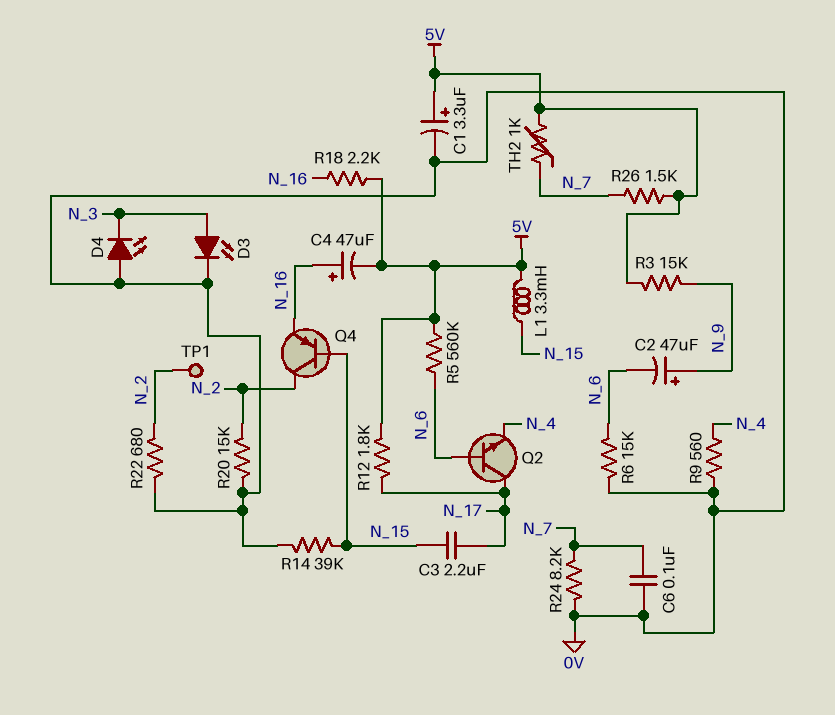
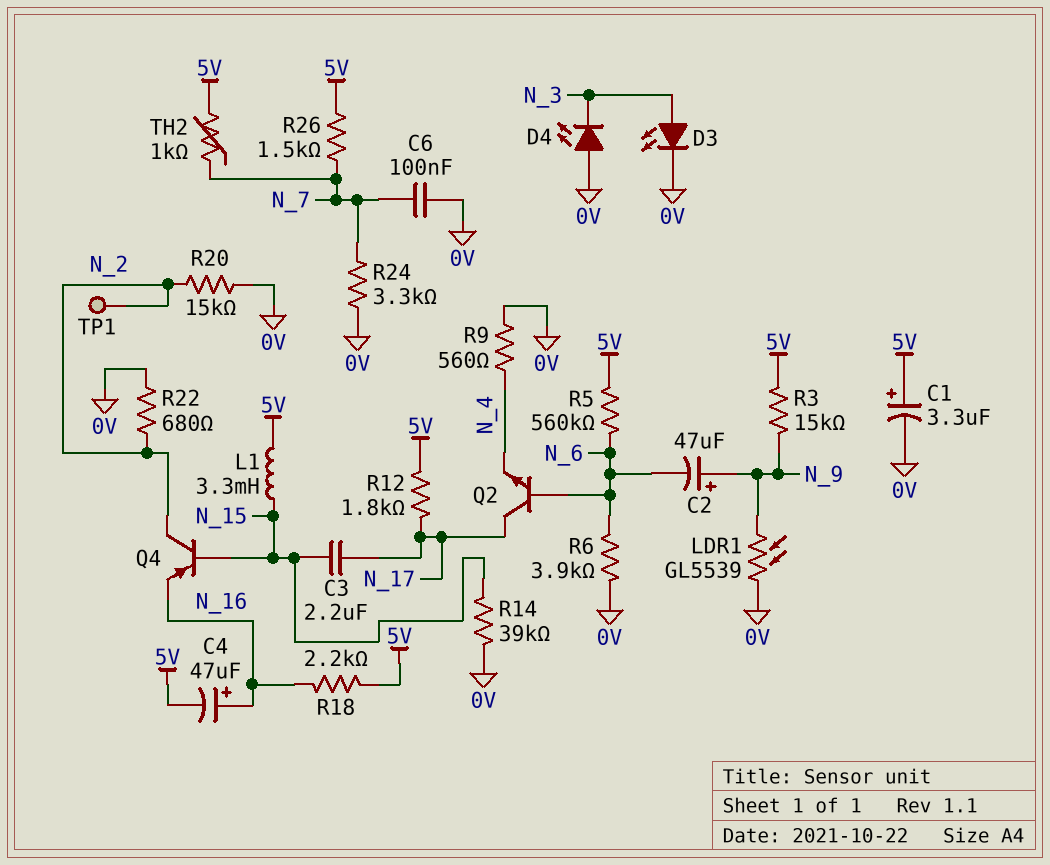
LDR1: none -> GL5539 (0V, N_9)
R6: 15k (0V, N_6) -> 3.9k (0V, N_6)
R24: 8.2k (0V, N_7) -> 3.3k (0V, N_7)

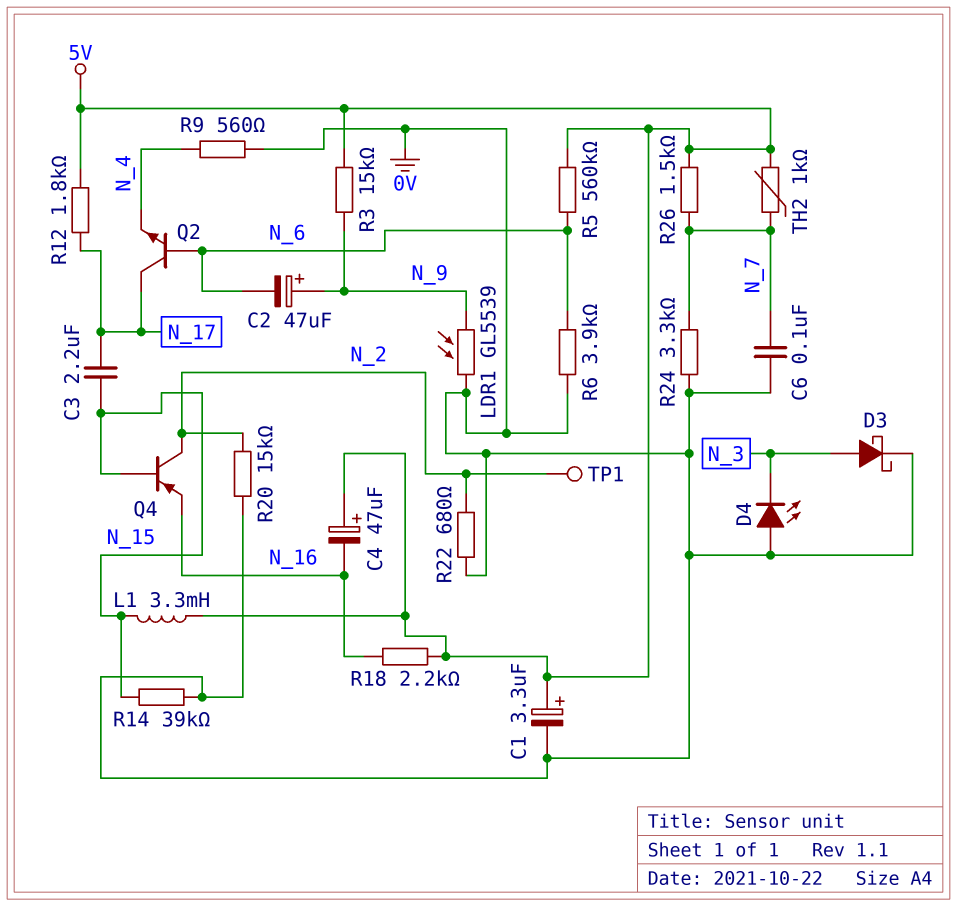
C4: 47uF (plus N_16, minus 5V) -> 47uF (plus 5V, minus N_16)
D3: LED (A N_3, K 0V) -> schottky (A N_3, K 0V)

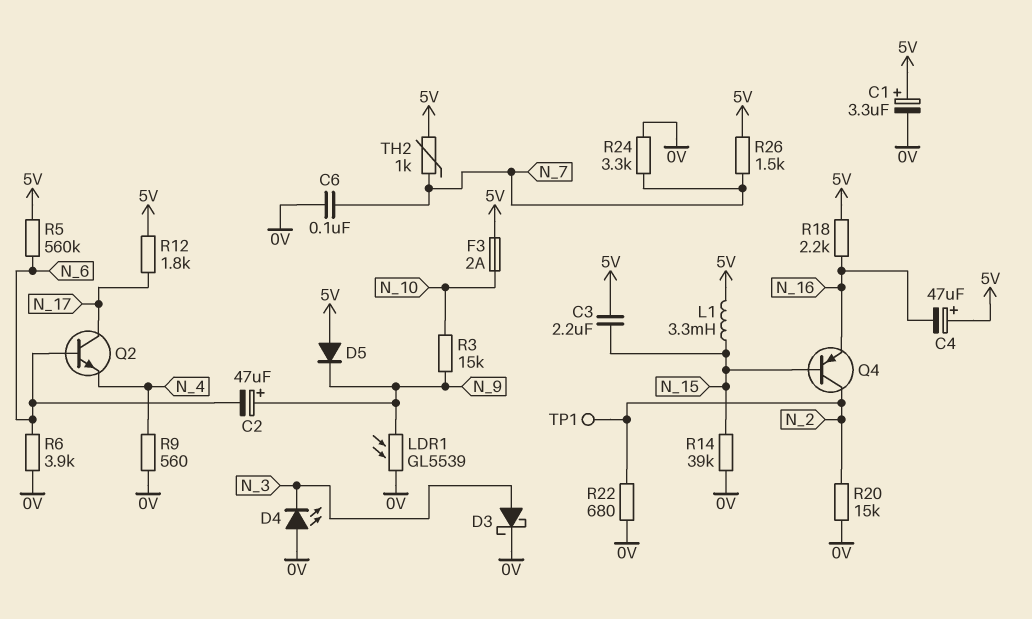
C3: 2.2uF (N_15, N_17) -> 2.2uF (5V, N_15)
D5: none -> diode (A 5V, K N_9)
F3: none -> 2A (5V, N_10)
R3: 15k (5V, N_9) -> 15k (N_9, N_10)

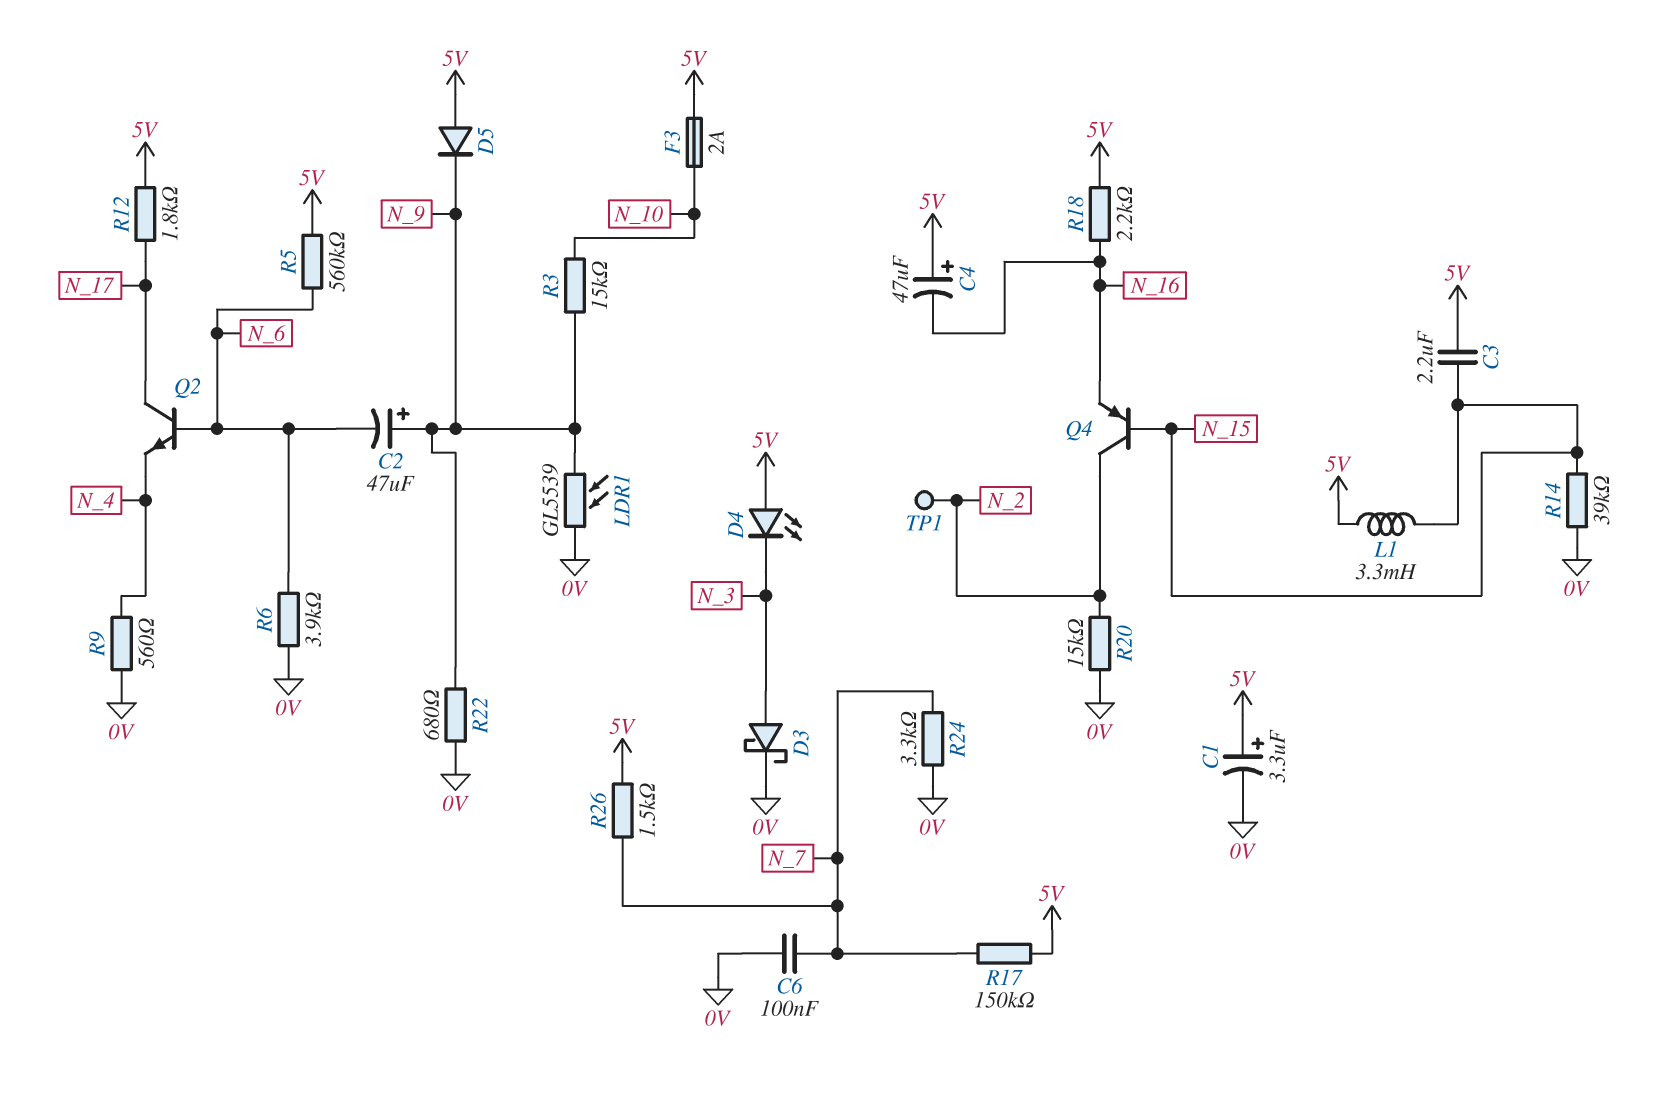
D4: LED (A 0V, K N_3) -> LED (A 5V, K N_3)
R17: none -> 150k (5V, N_7)
R22: 680 (0V, N_2) -> 680 (0V, N_9)
TH2: 1k (5V, N_7) -> none

